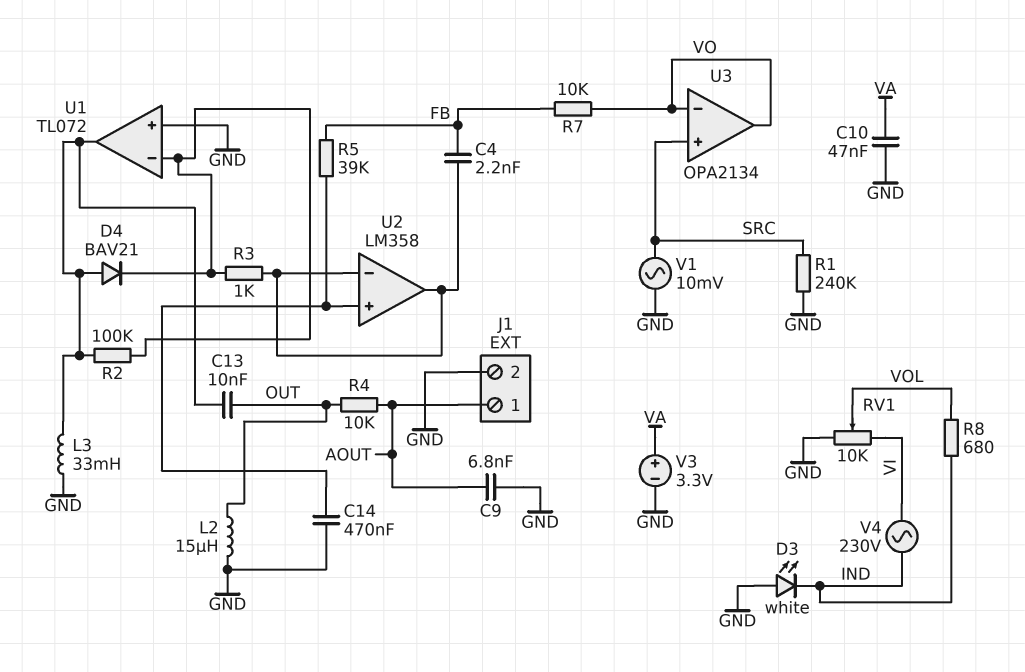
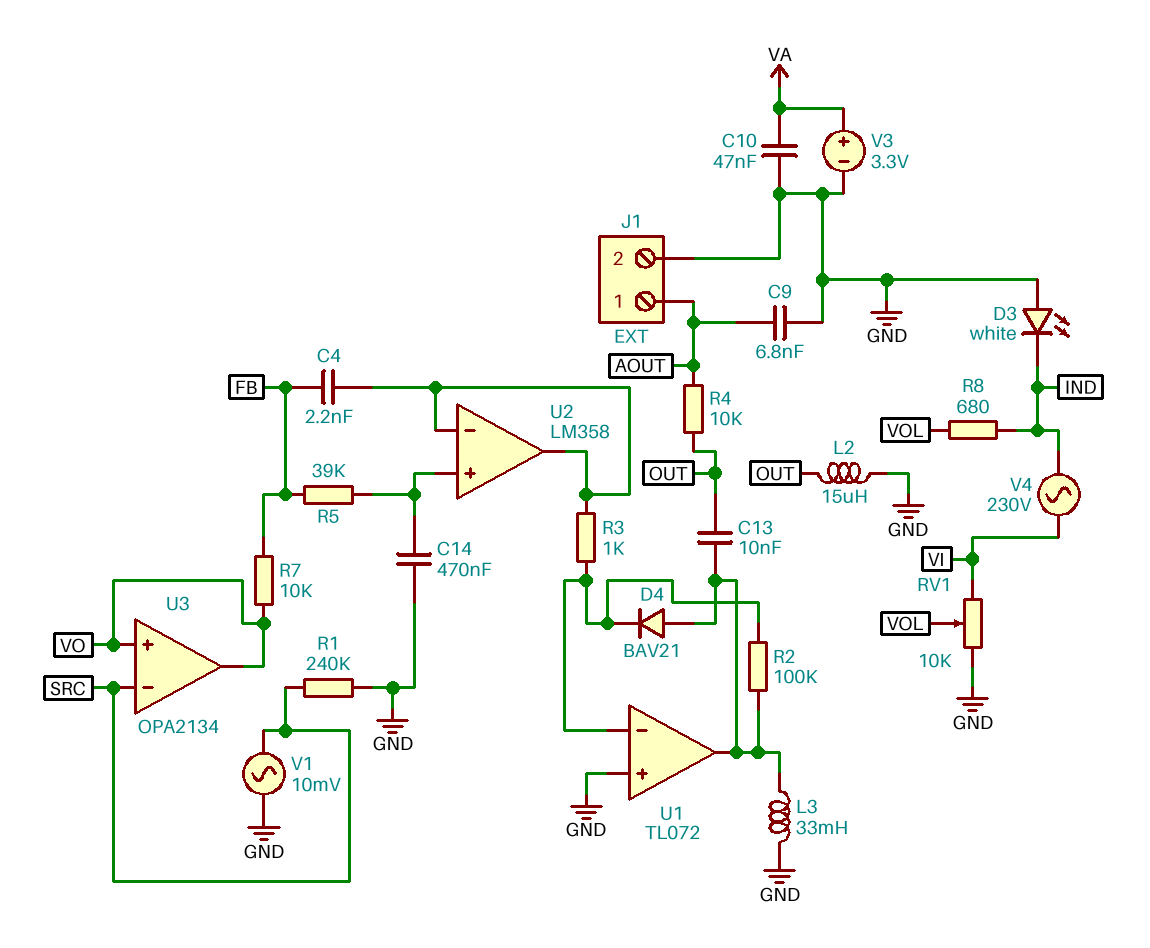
U3 pin in+: SRC -> VO
U3 pin in-: VO -> SRC

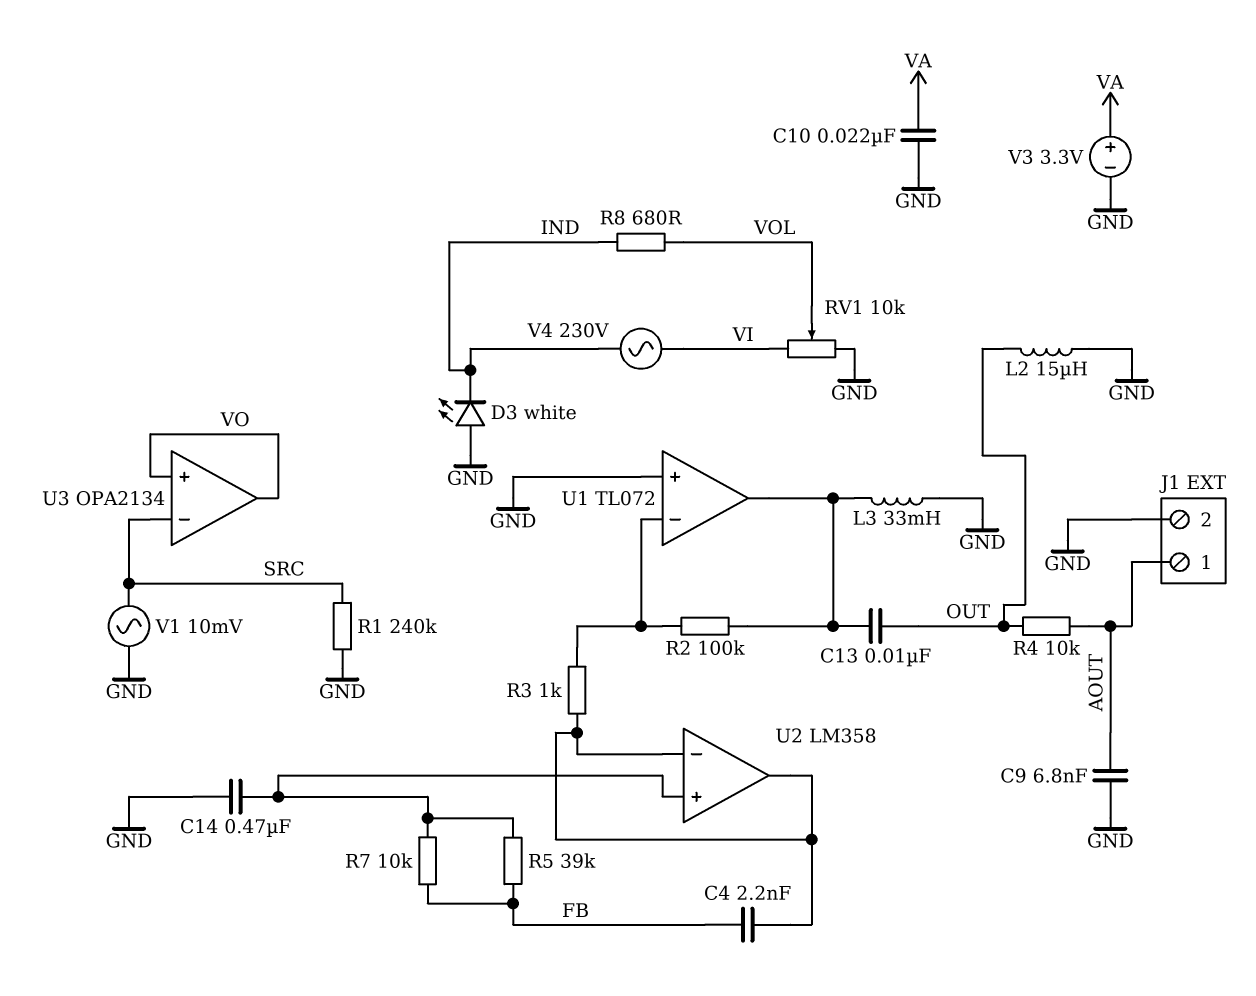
C10: 47nF (GND, VA) -> 22nF (GND, VA)
D4: diode BAV21 (A U1/out, K U1/in-) -> none
R7: 10k (FB, VO) -> 10k (FB, U2/in+)

